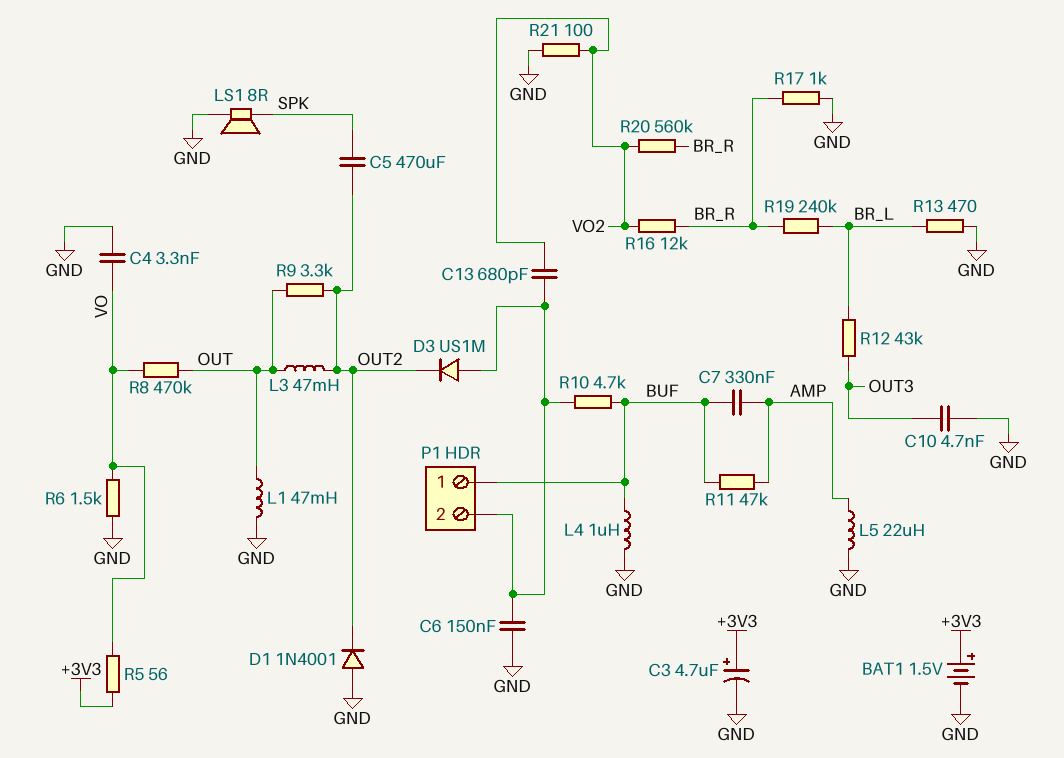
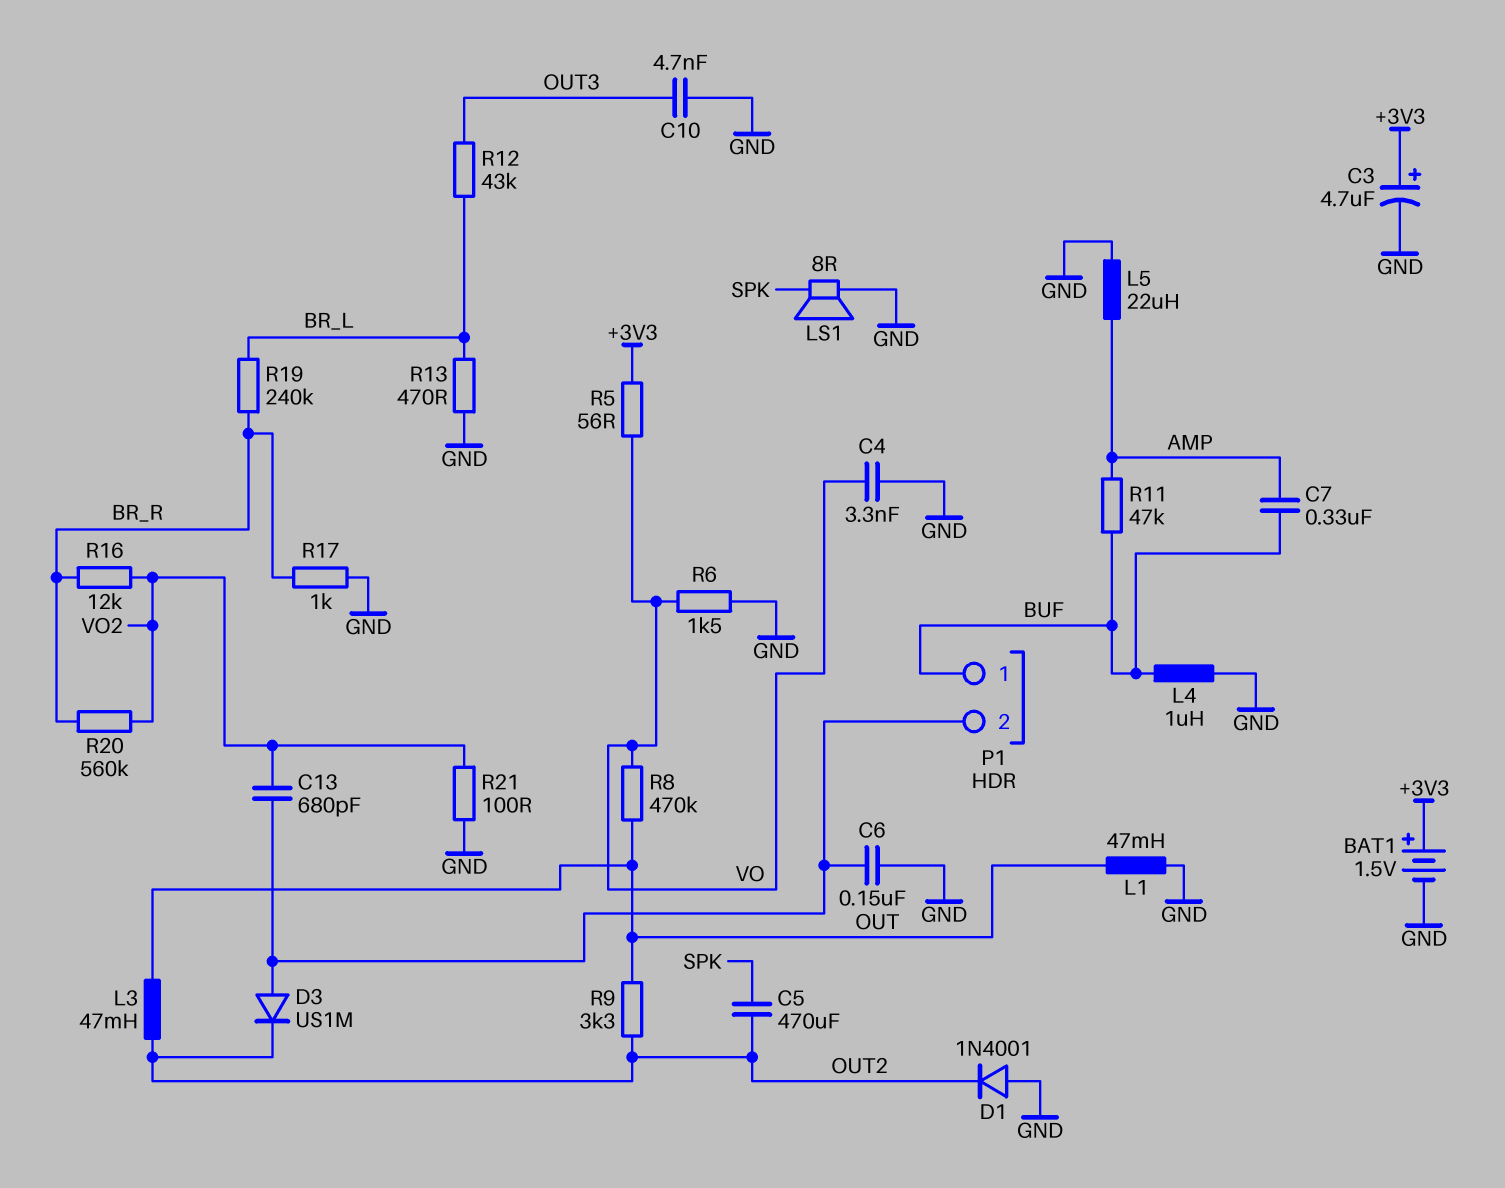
R10: 4.7k (BUF, P1/2) -> none

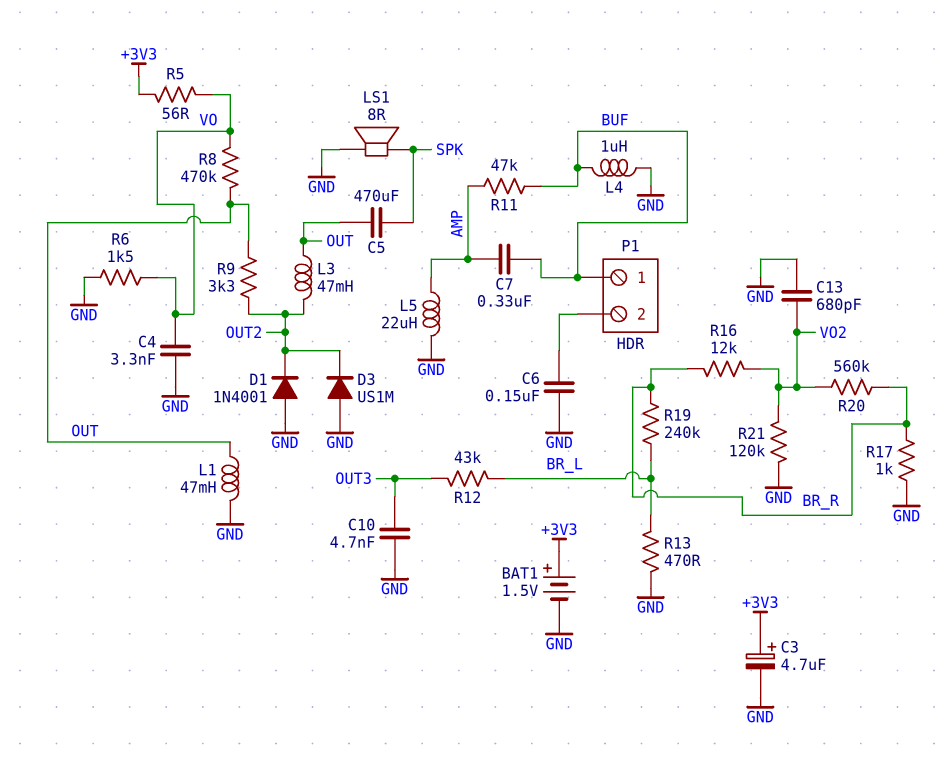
C5: 470uF (OUT2, SPK) -> 470uF (OUT, SPK)
C13: 680pF (P1/2, VO2) -> 680pF (GND, VO2)
D3: diode US1M (A P1/2, K OUT2) -> diode US1M (A GND, K OUT2)
R21: 100 (GND, VO2) -> 120k (GND, VO2)

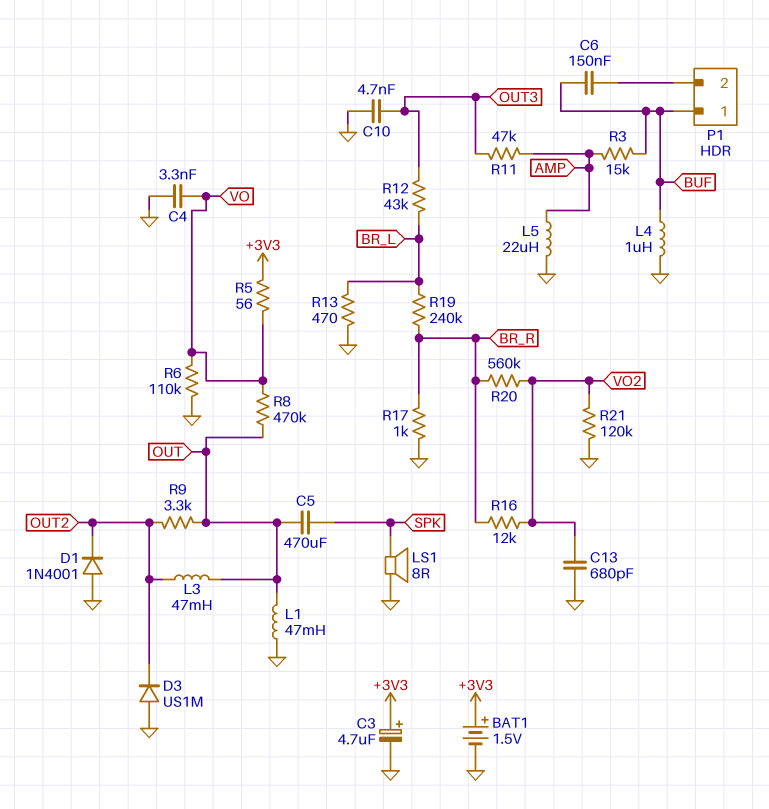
C6: 150nF (GND, P1/2) -> 150nF (BUF, P1/2)
C7: 330nF (AMP, BUF) -> none
R3: none -> 15k (AMP, BUF)
R6: 1.5k (GND, VO) -> 110k (GND, VO)
R11: 47k (AMP, BUF) -> 47k (AMP, OUT3)

